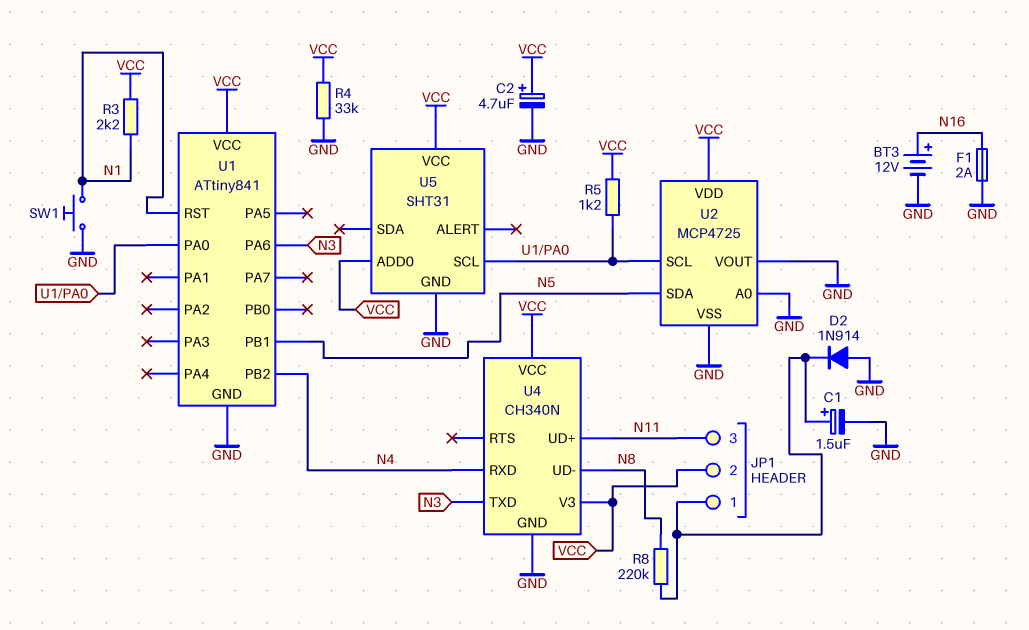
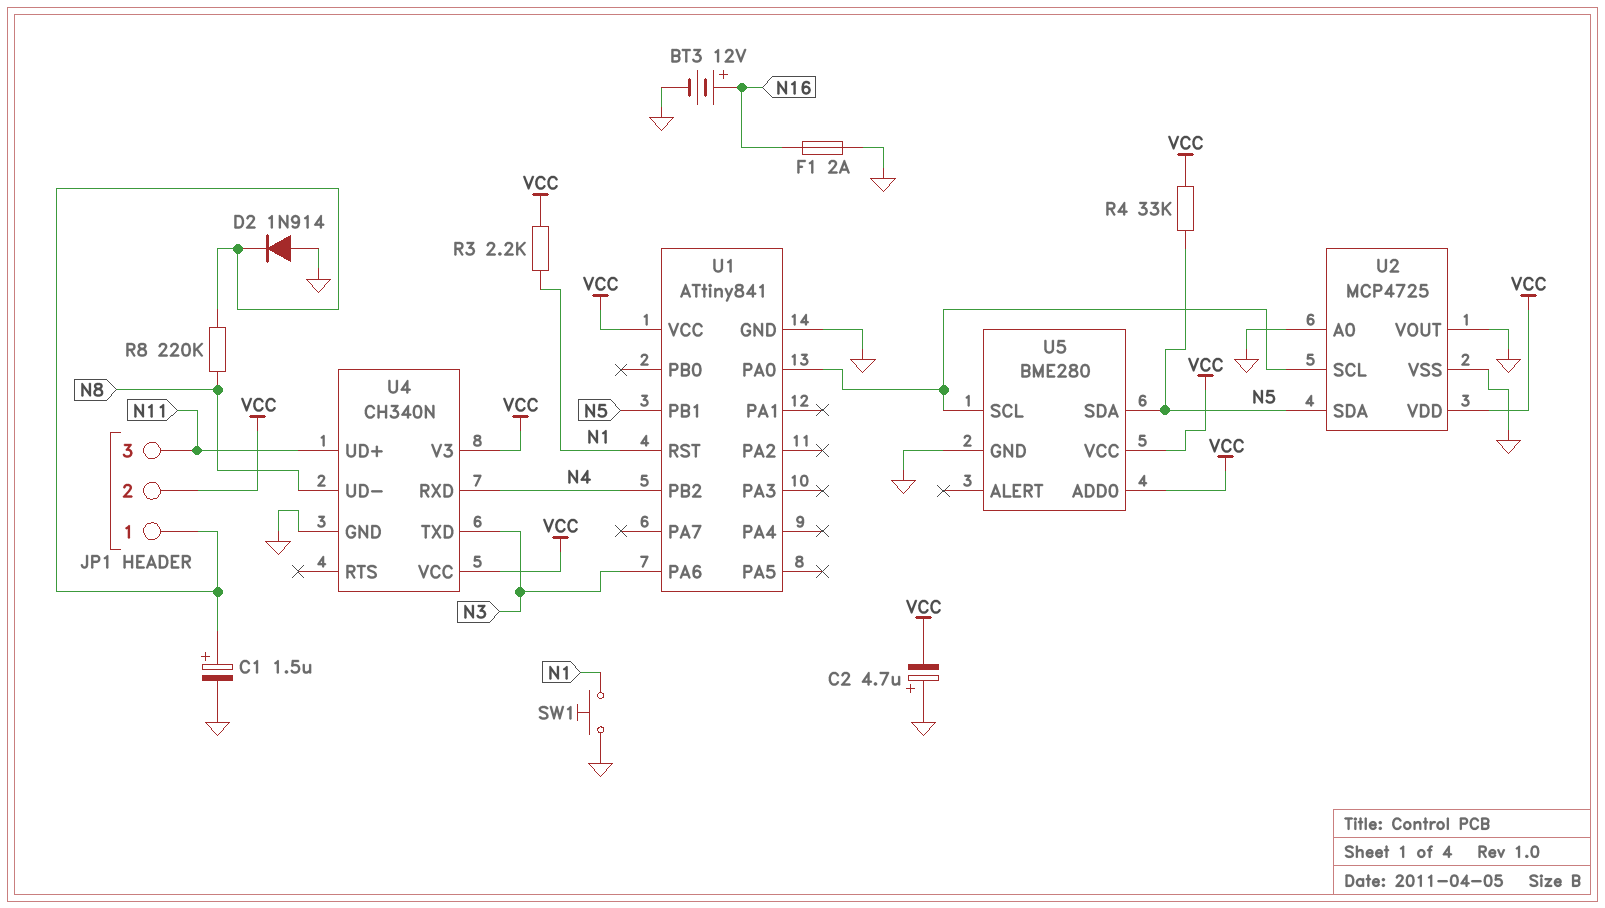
C2: 4.7uF (plus VCC, minus GND) -> 4.7uF (plus GND, minus VCC)
R4: 33k (GND, VCC) -> 33k (N5, VCC)
R5: 1.2k (U1/PA0, VCC) -> none
U5: SHT31 -> BME280
U5 pin SDA: none -> N5

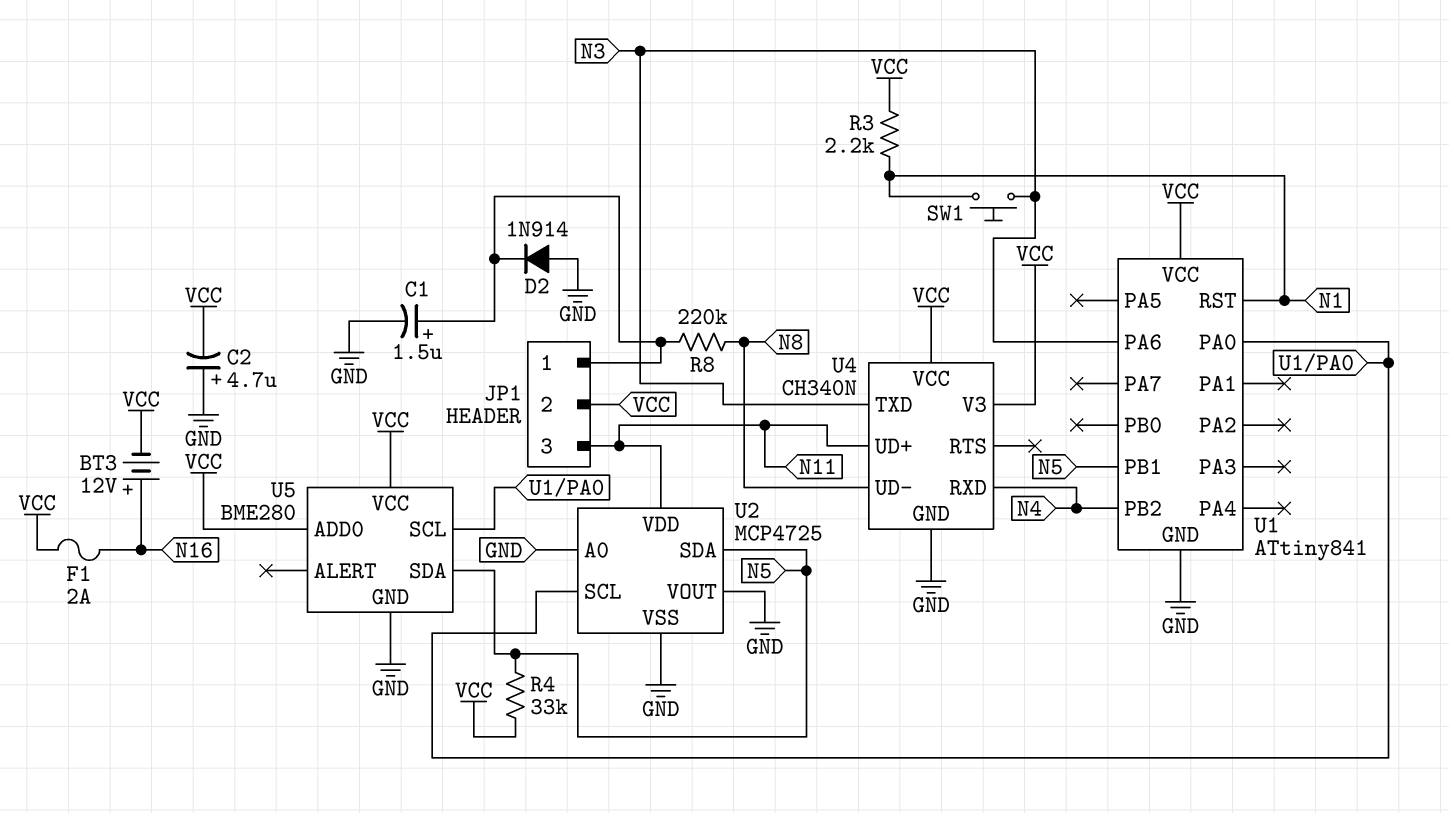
BT3: 12V (plus N16, minus GND) -> 12V (plus N16, minus VCC)
F1: 2A (GND, N16) -> 2A (N16, VCC)
SW1: button (GND, N1) -> button (N1, N3)
U2 pin VDD: VCC -> N11

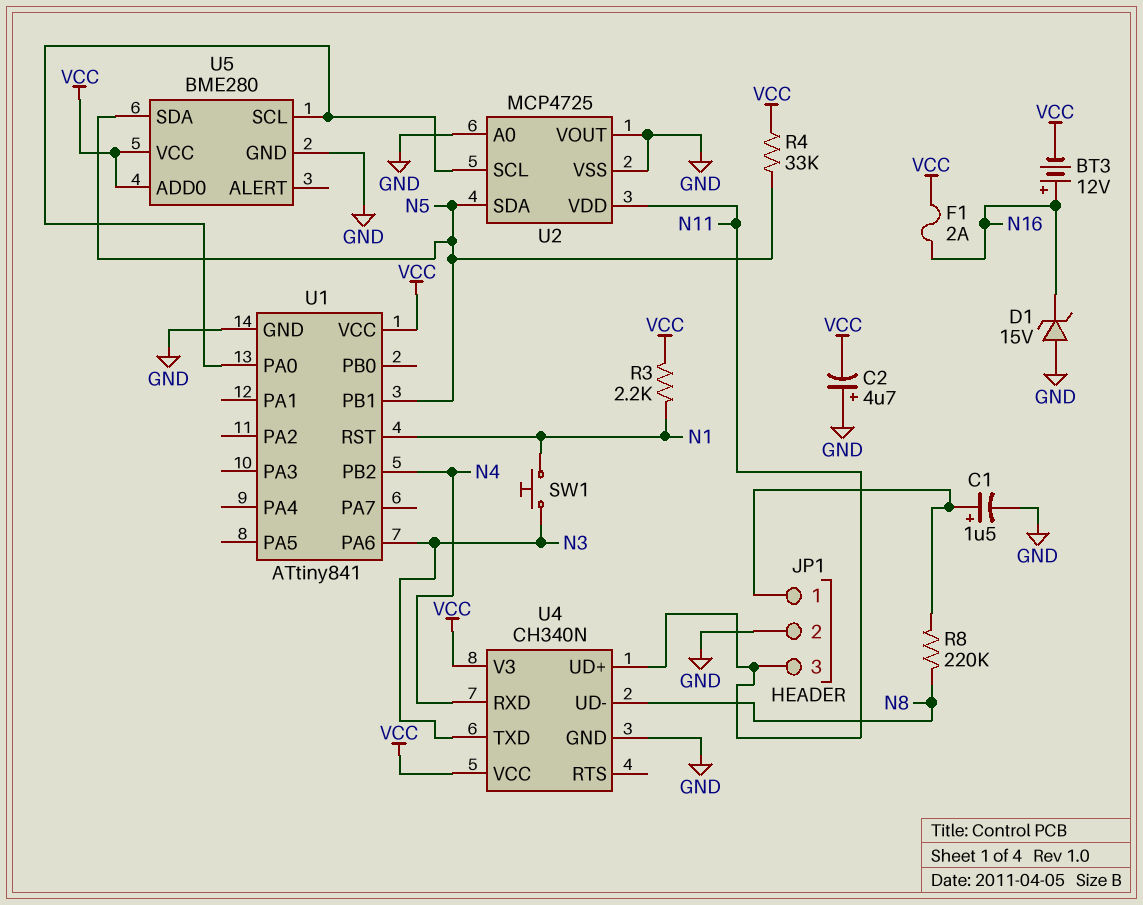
D1: none -> zener 15V (A GND, K N16)
D2: diode 1N914 (A GND, K JP1/1) -> none
JP1 pin 2: VCC -> GND

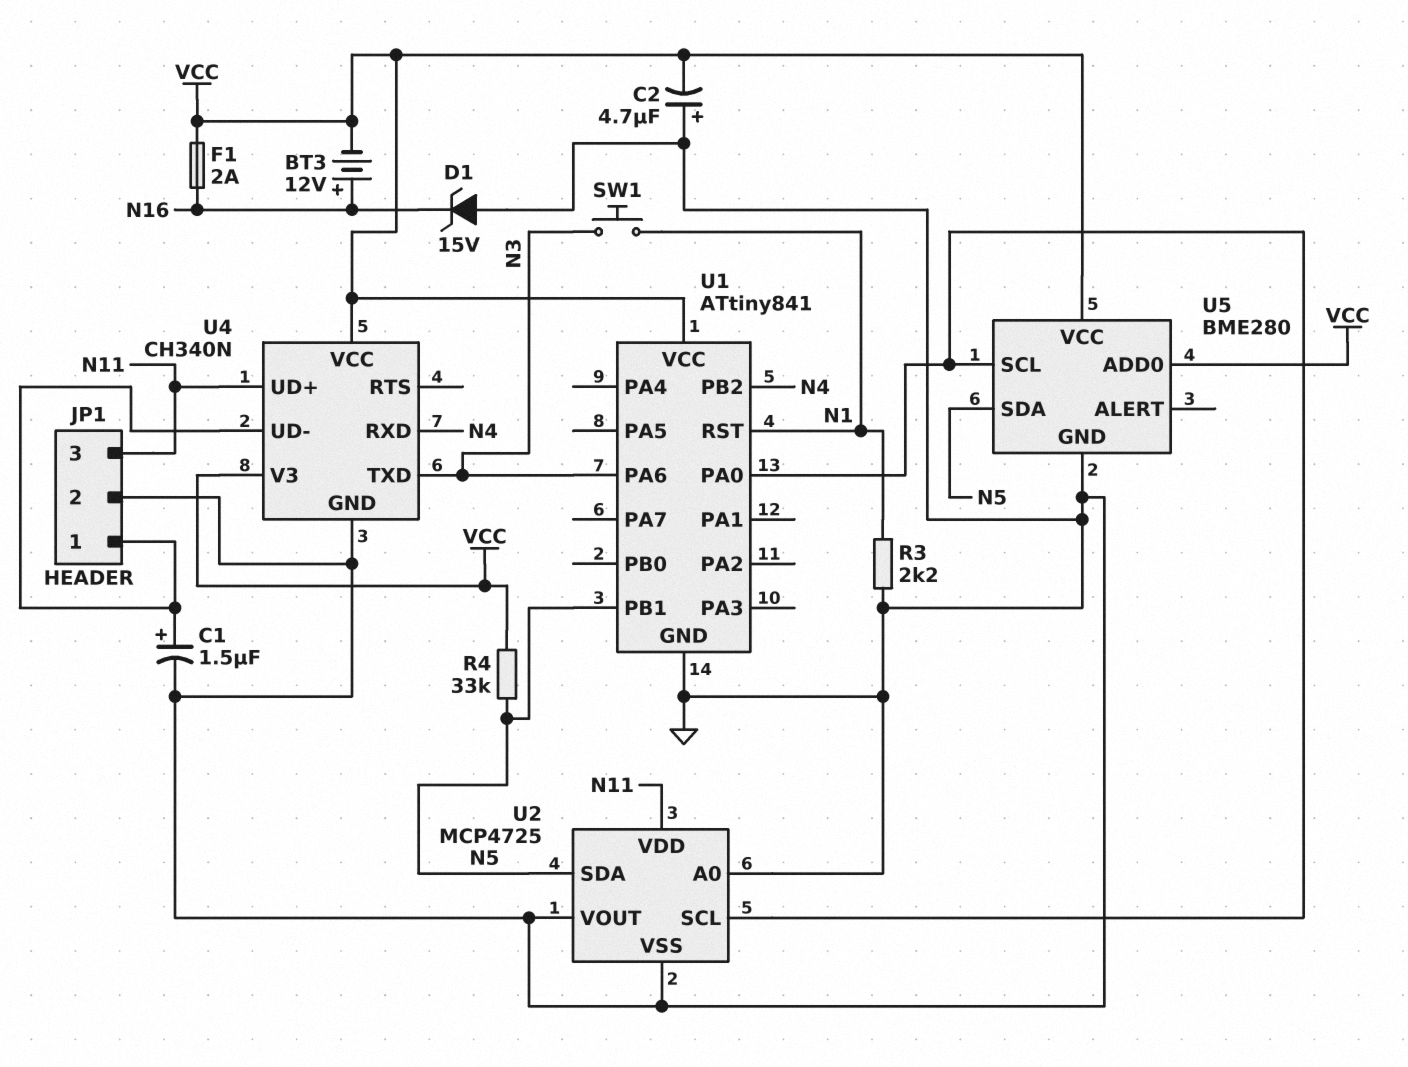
R3: 2.2k (N1, VCC) -> 2.2k (GND, N1)
R8: 220k (JP1/1, N8) -> none
U4 pin UD-: N8 -> JP1/1

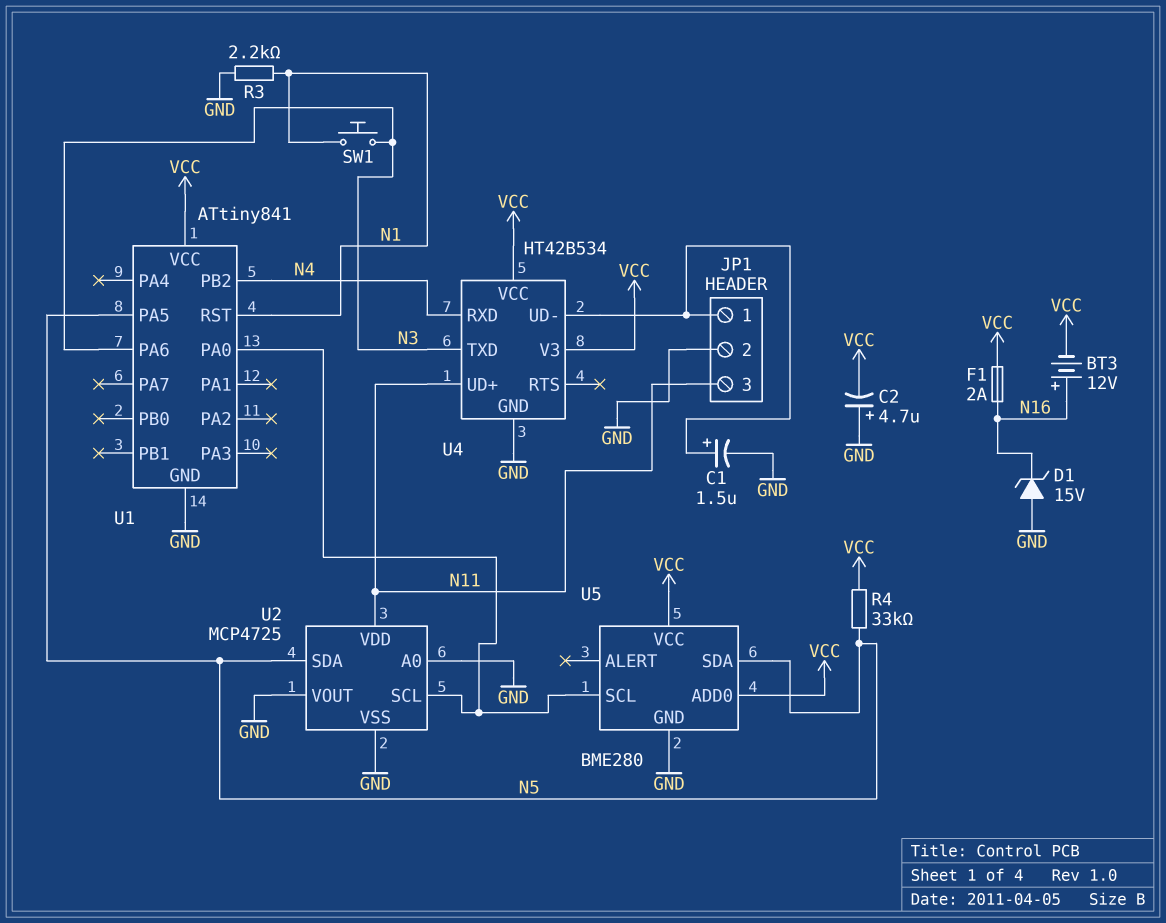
U1 pin PA5: none -> N5
U1 pin PB1: N5 -> none
U4: CH340N -> HT42B534

